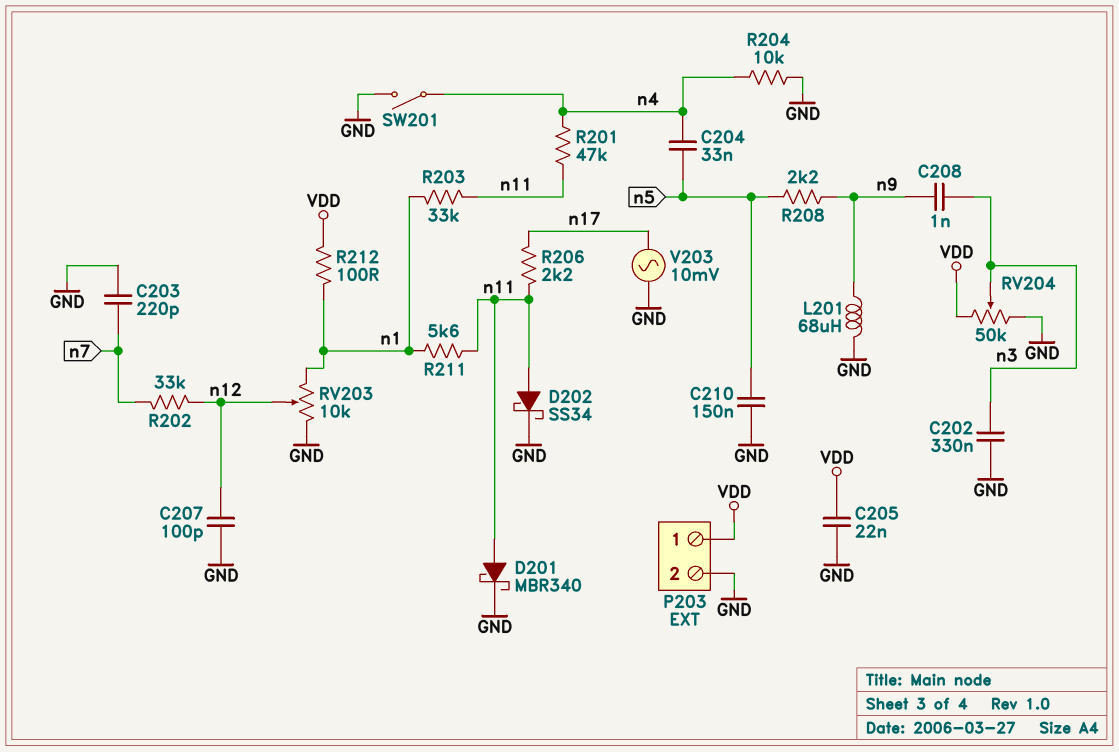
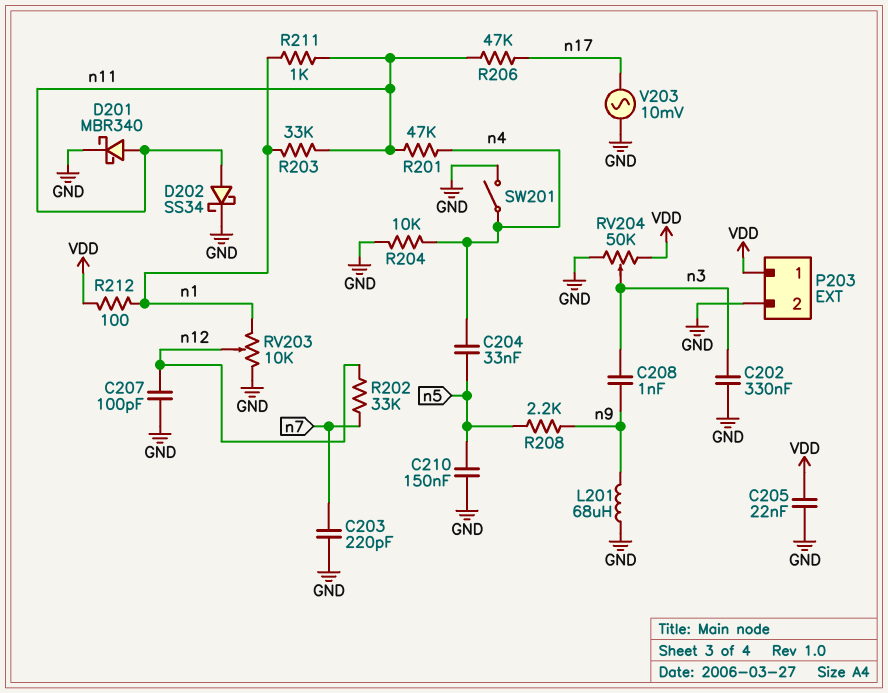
R206: 2.2k (n11, n17) -> 47k (n11, n17)
R211: 5.6k (n1, n11) -> 1k (n1, n11)

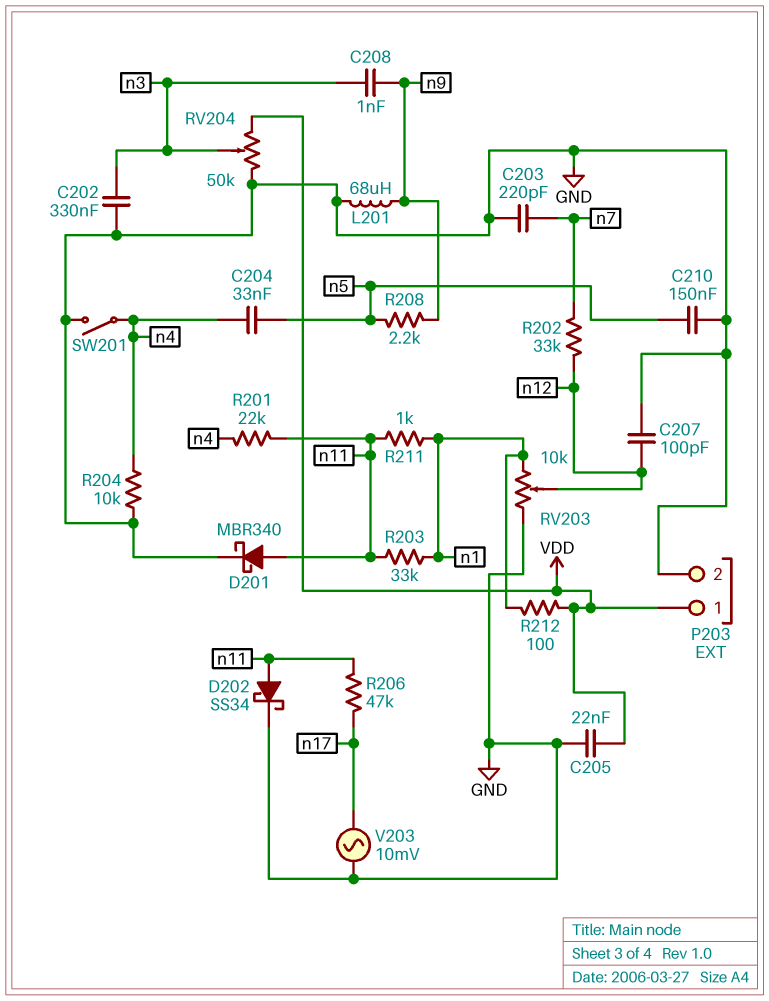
R201: 47k (n4, n11) -> 22k (n4, n11)

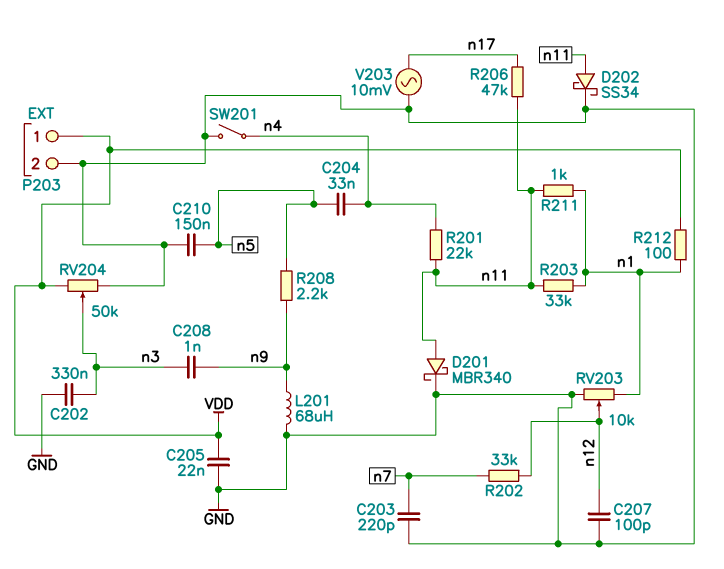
R204: 10k (GND, n4) -> none

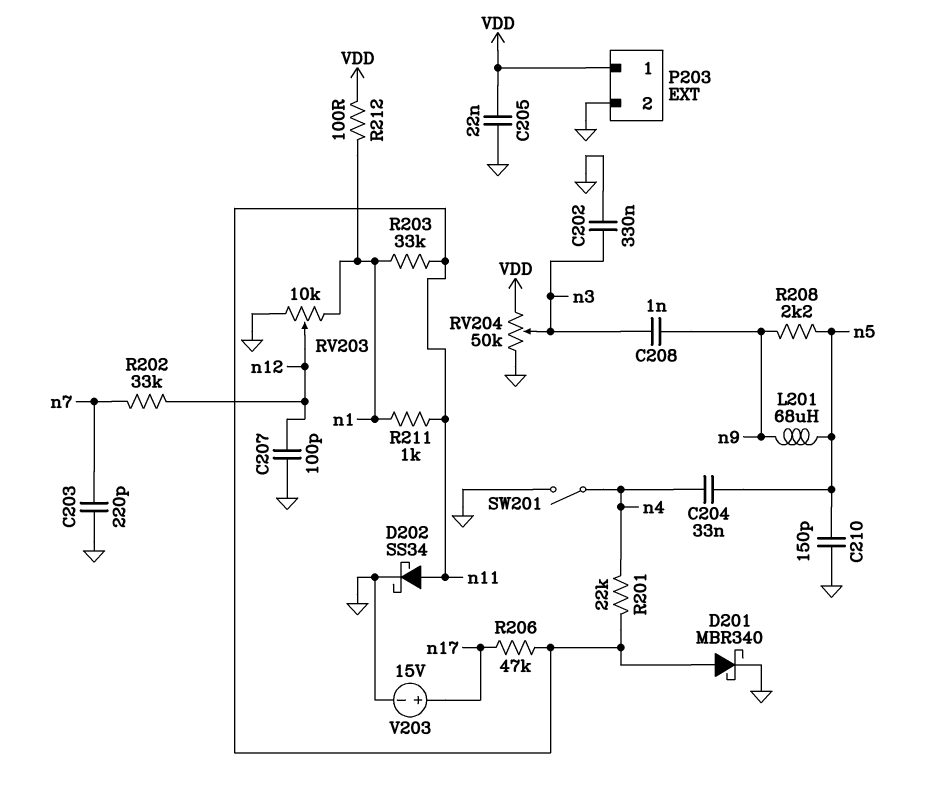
C210: 150nF (GND, n5) -> 150pF (GND, n5)
L201: 68uH (GND, n9) -> 68uH (n5, n9)
V203: AC 10mV (GND, n17) -> 15V (plus n17, minus GND)

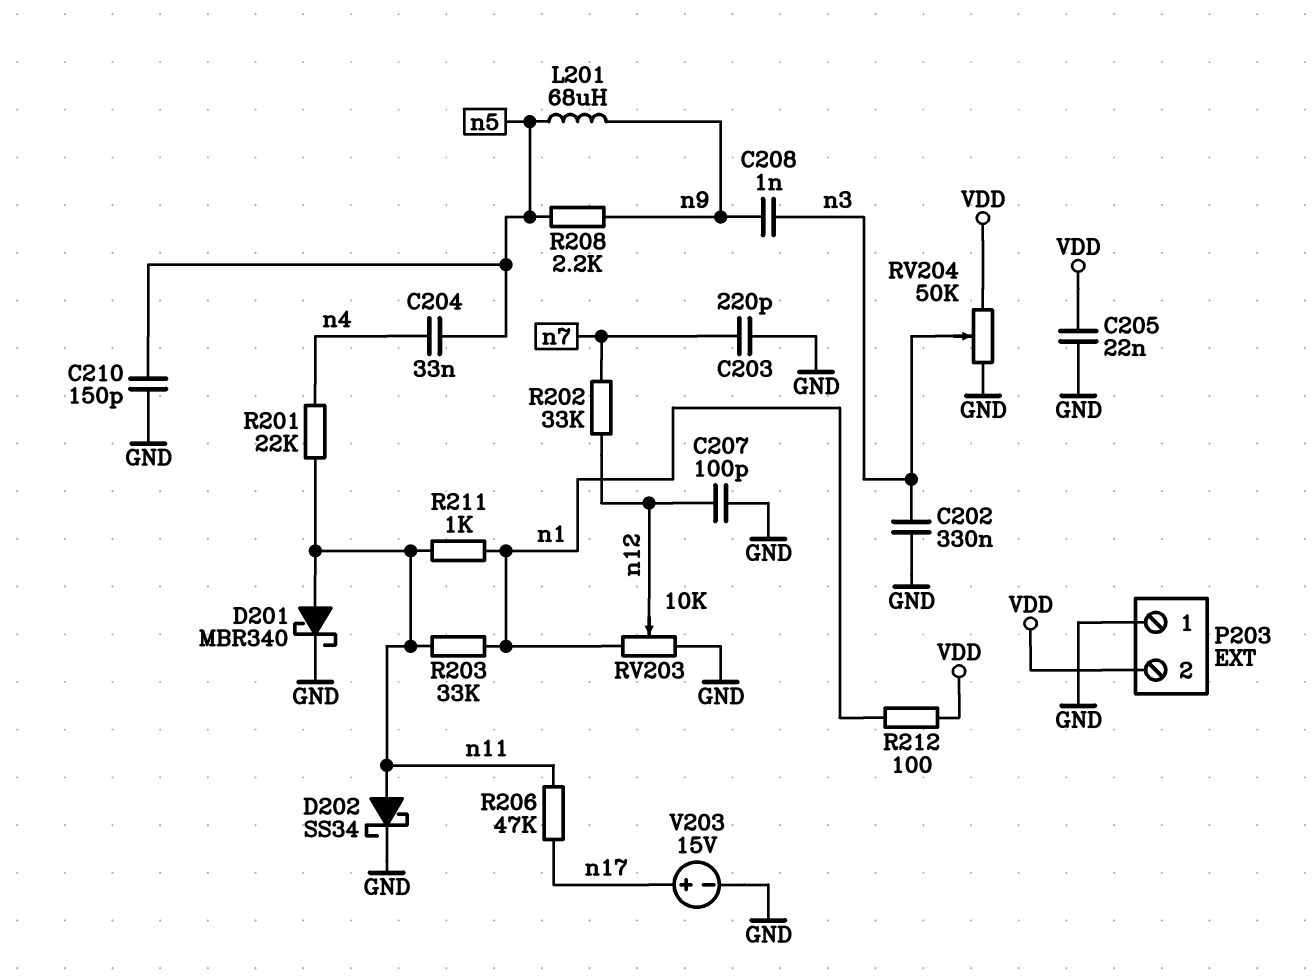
P203 pin 1: VDD -> GND
P203 pin 2: GND -> VDD
SW201: switch (GND, n4) -> none

